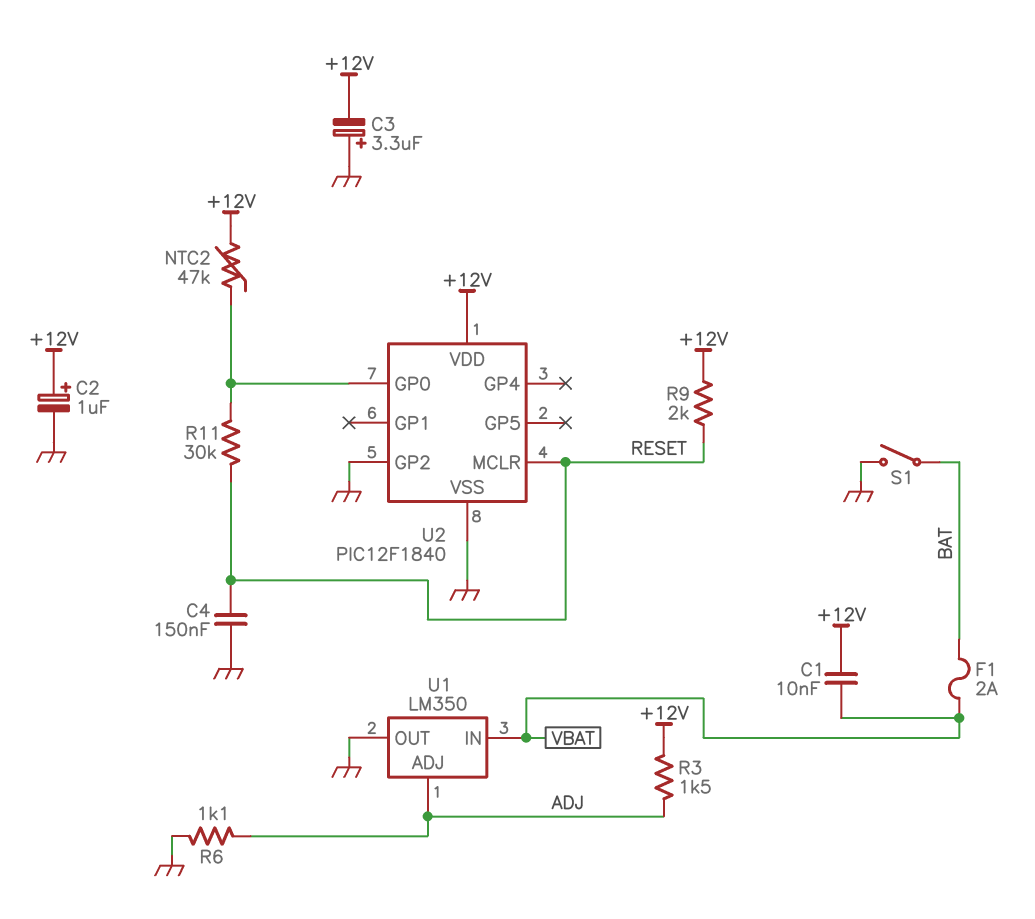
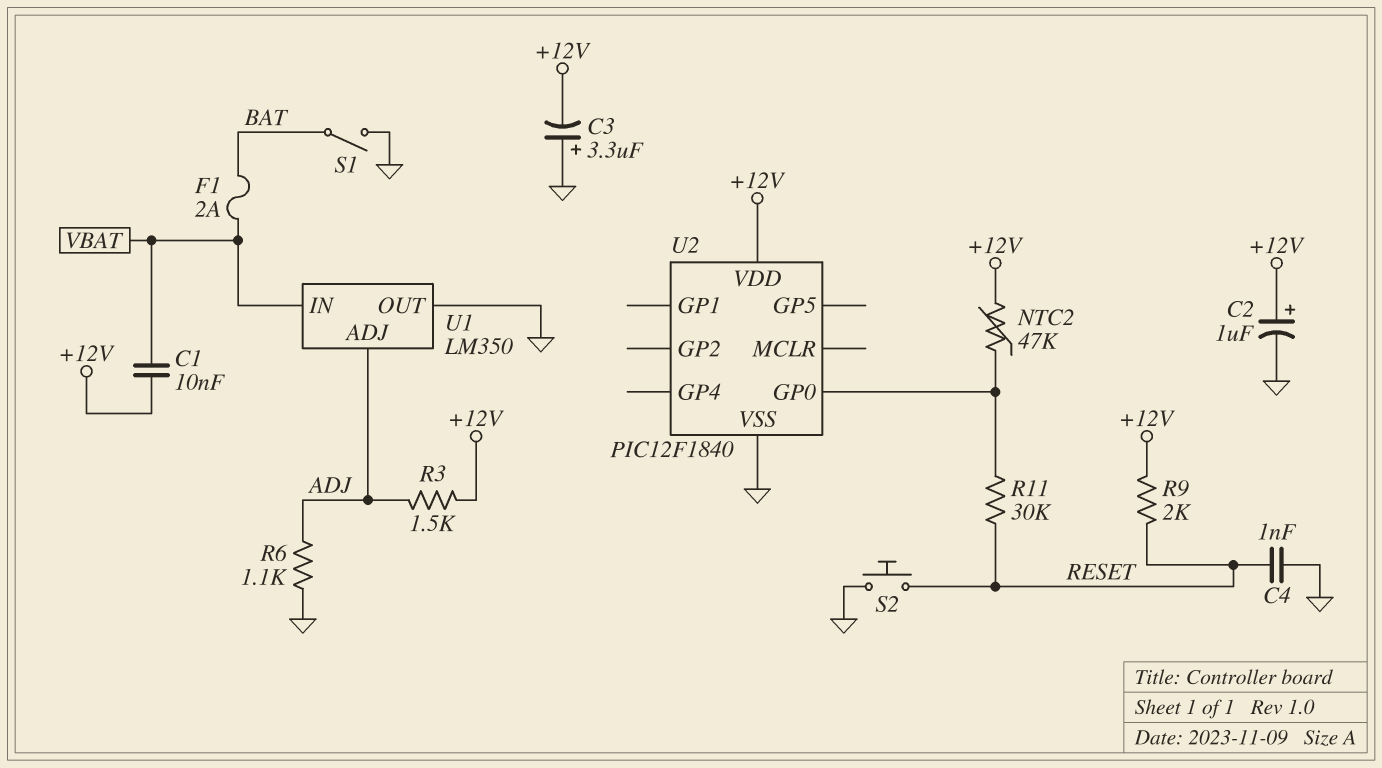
C4: 150nF (GND, RESET) -> 1nF (GND, RESET)
S2: none -> button (GND, RESET)
U2 pin GP2: GND -> none
U2 pin MCLR: RESET -> none

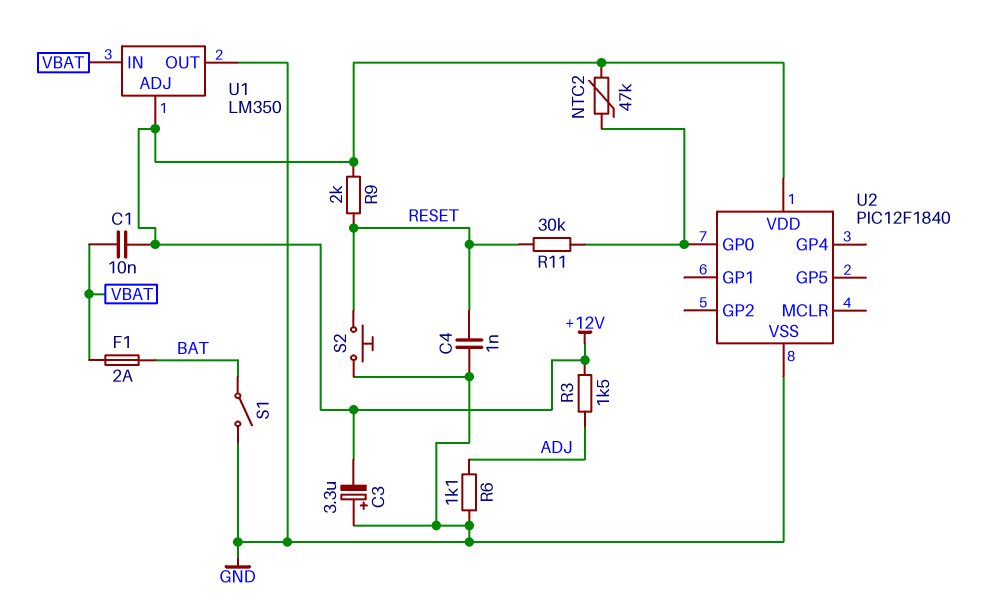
C2: 1uF (plus +12V, minus GND) -> none
U1 pin ADJ: ADJ -> +12V

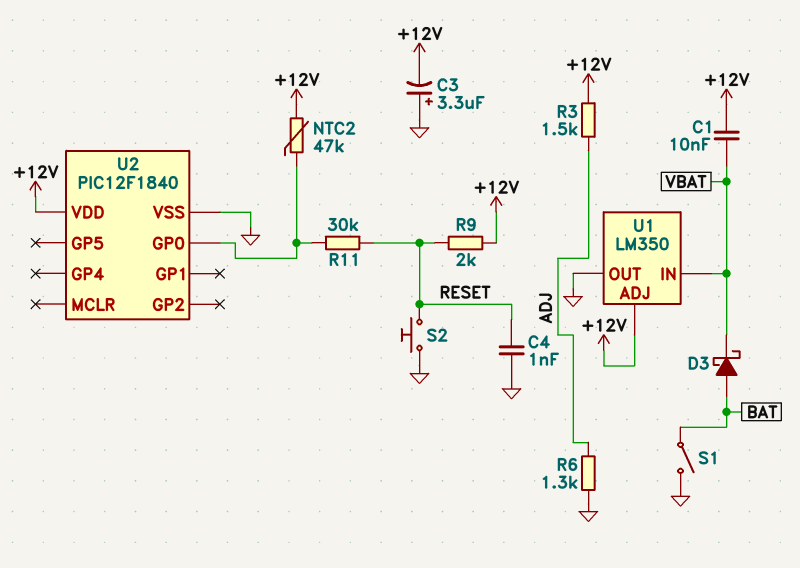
D3: none -> schottky (A BAT, K VBAT)
F1: 2A (BAT, VBAT) -> none
R6: 1.1k (ADJ, GND) -> 1.3k (ADJ, GND)

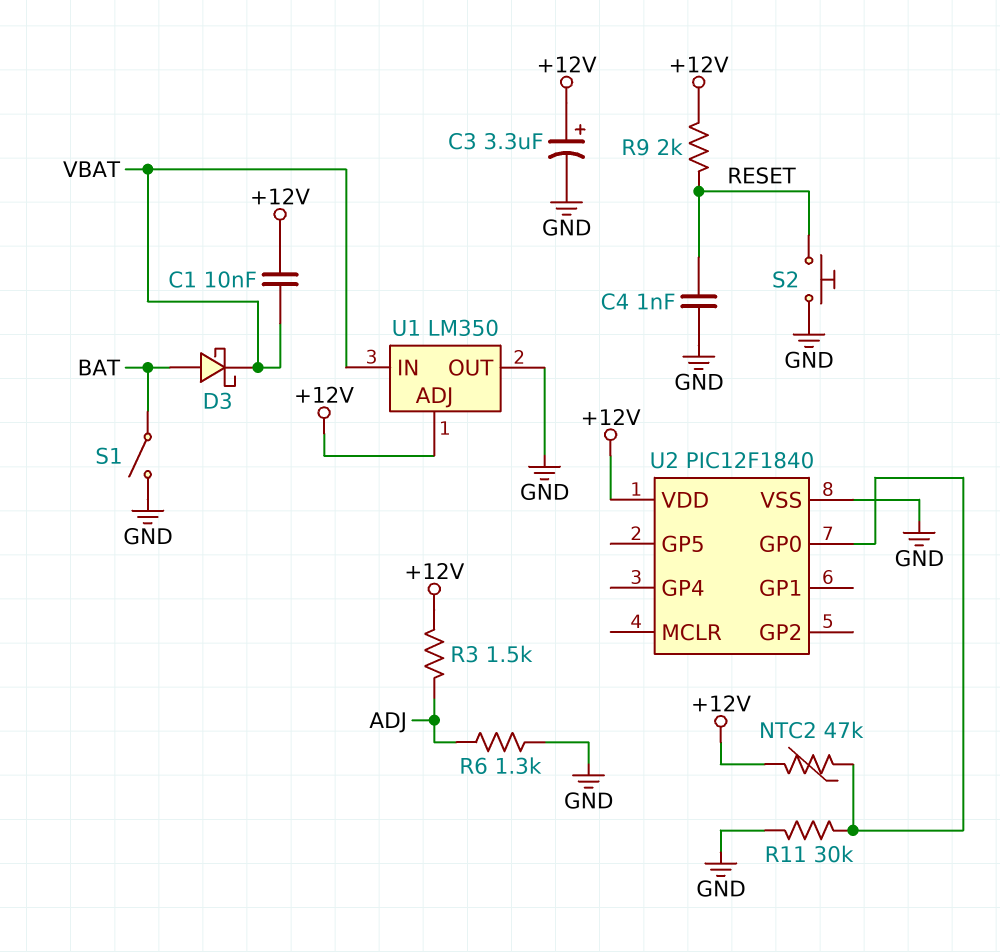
C3: 3.3uF (plus GND, minus +12V) -> 3.3uF (plus +12V, minus GND)
R11: 30k (RESET, U2/GP0) -> 30k (GND, U2/GP0)

